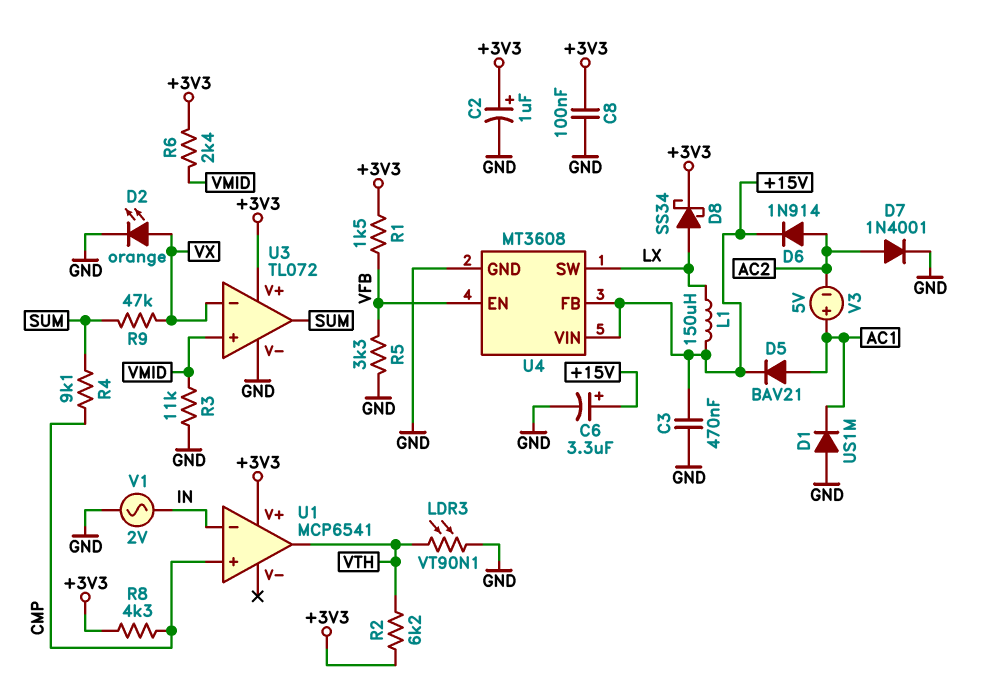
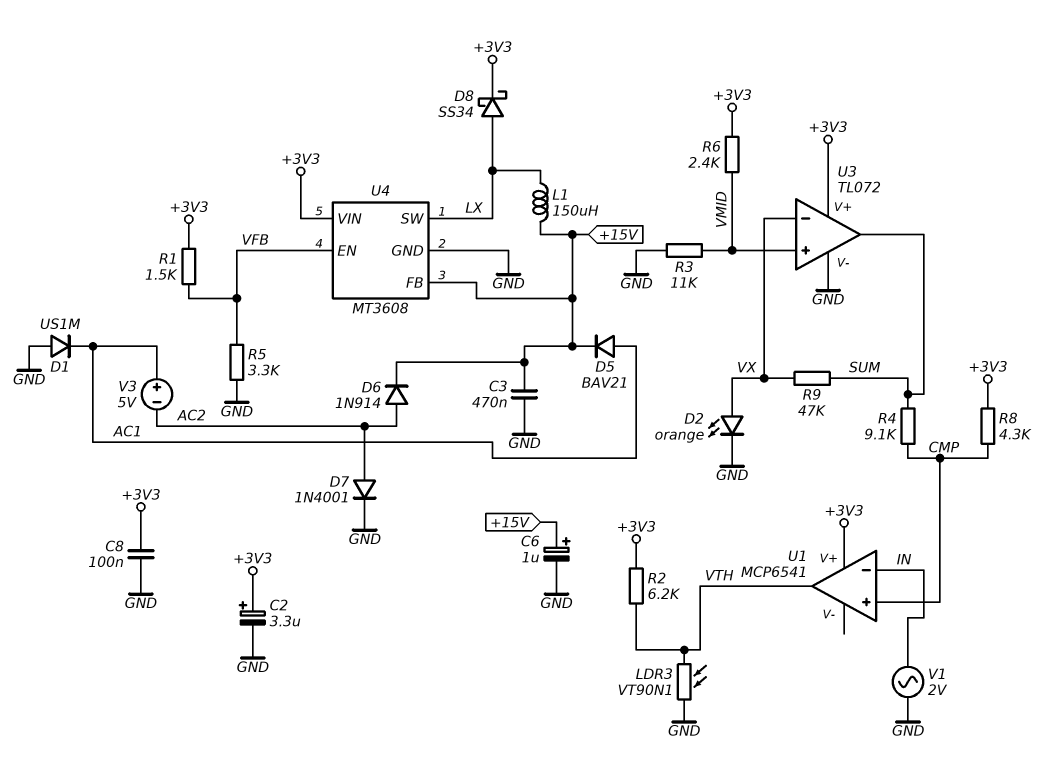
C2: 1uF (plus +3V3, minus GND) -> 3.3uF (plus +3V3, minus GND)
C6: 3.3uF (plus +15V, minus GND) -> 1uF (plus +15V, minus GND)
U4 pin VIN: +15V -> +3V3

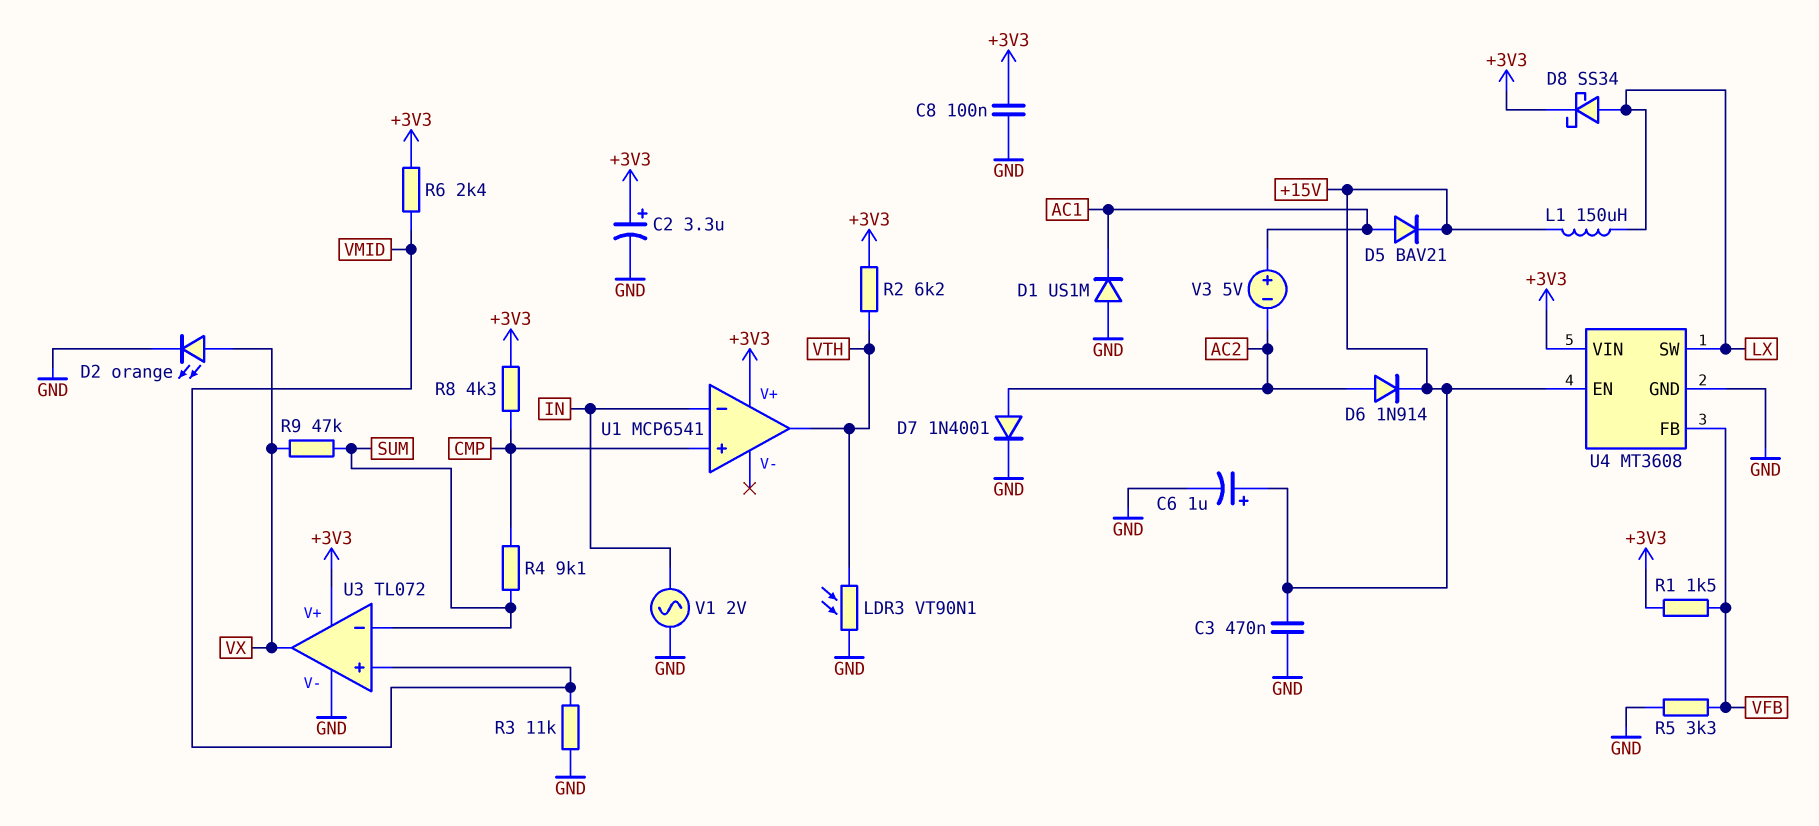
U3 pin in-: VX -> SUM
U3 pin out: SUM -> VX
U4 pin EN: VFB -> +15V
U4 pin FB: +15V -> VFB

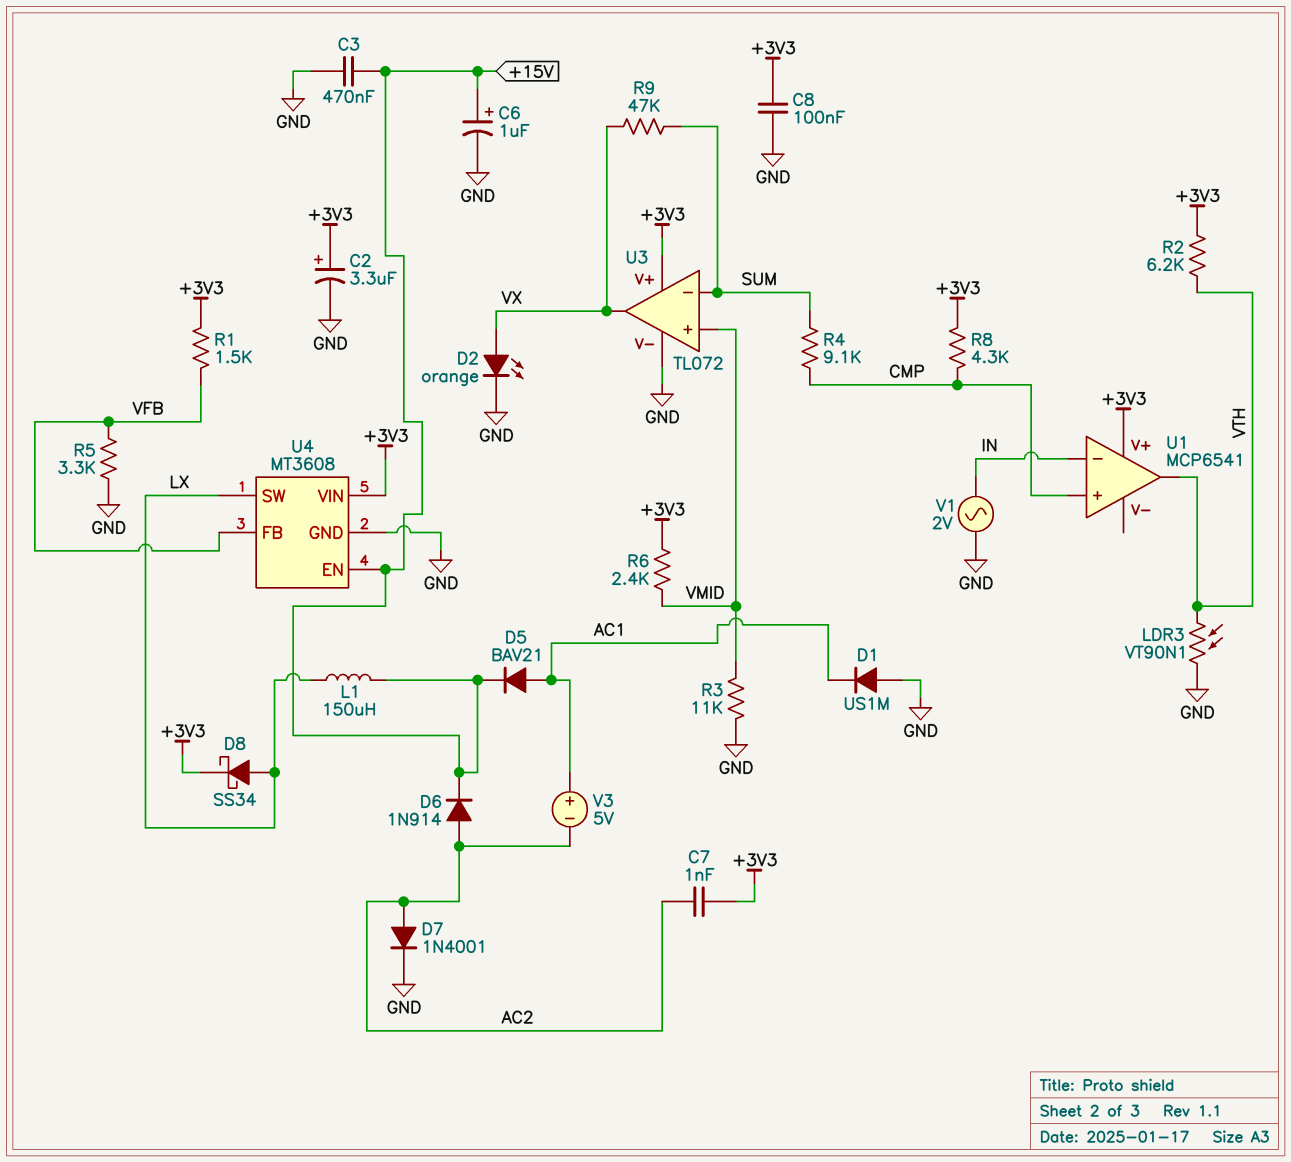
C7: none -> 1nF (+3V3, AC2)

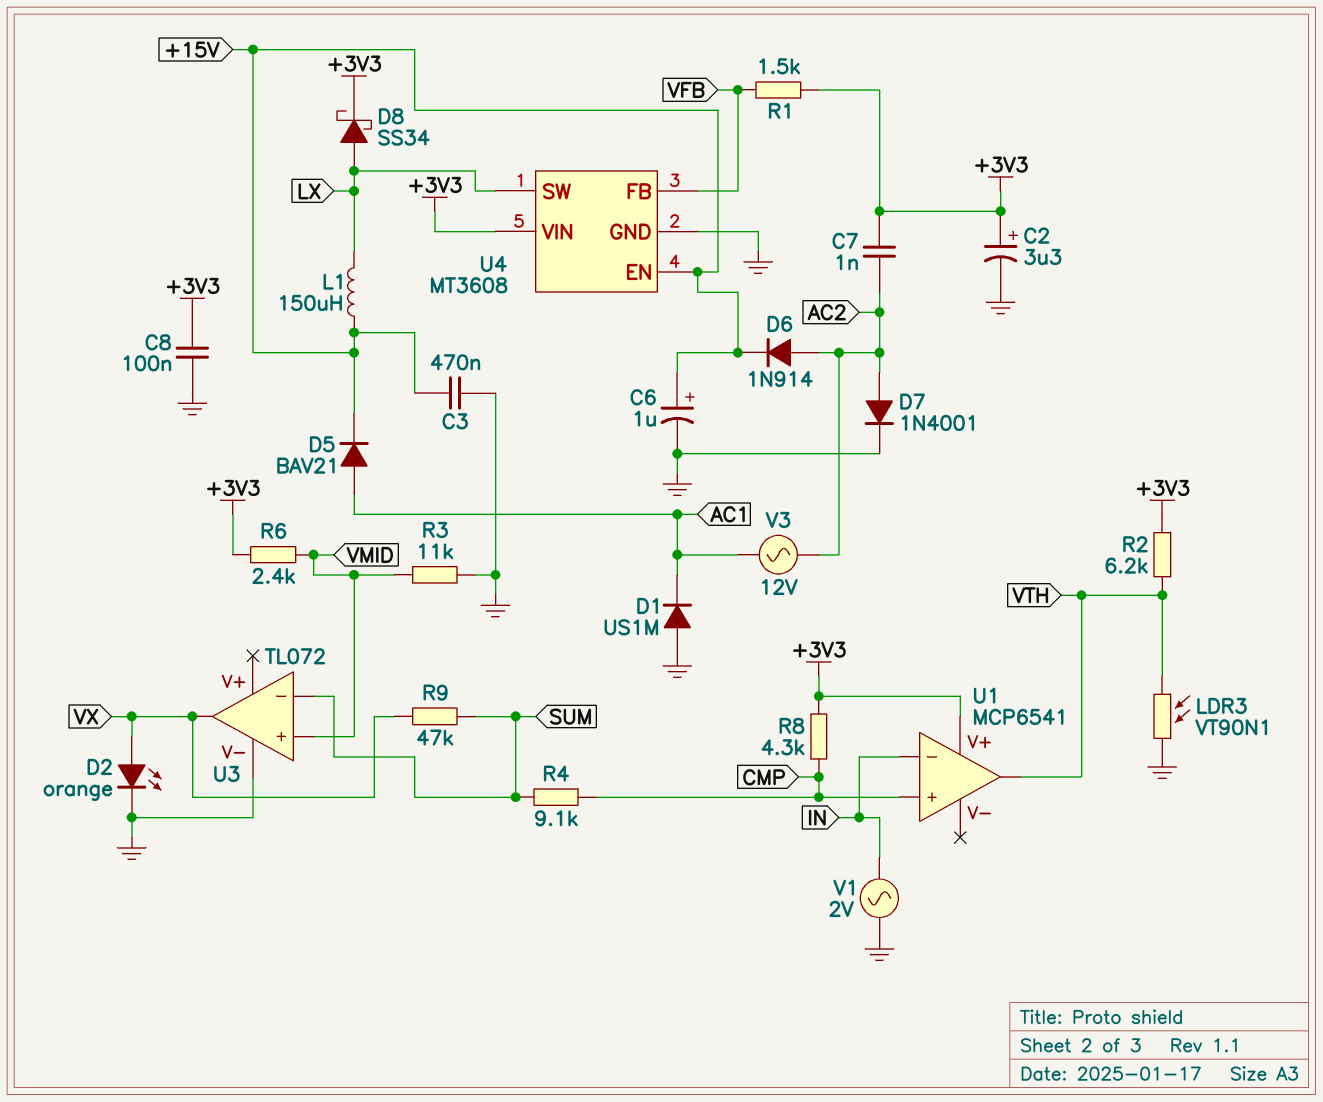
R5: 3.3k (GND, VFB) -> none
U3 pin V+: +3V3 -> none
V3: 5V (plus AC1, minus AC2) -> AC 12V (AC1, AC2)

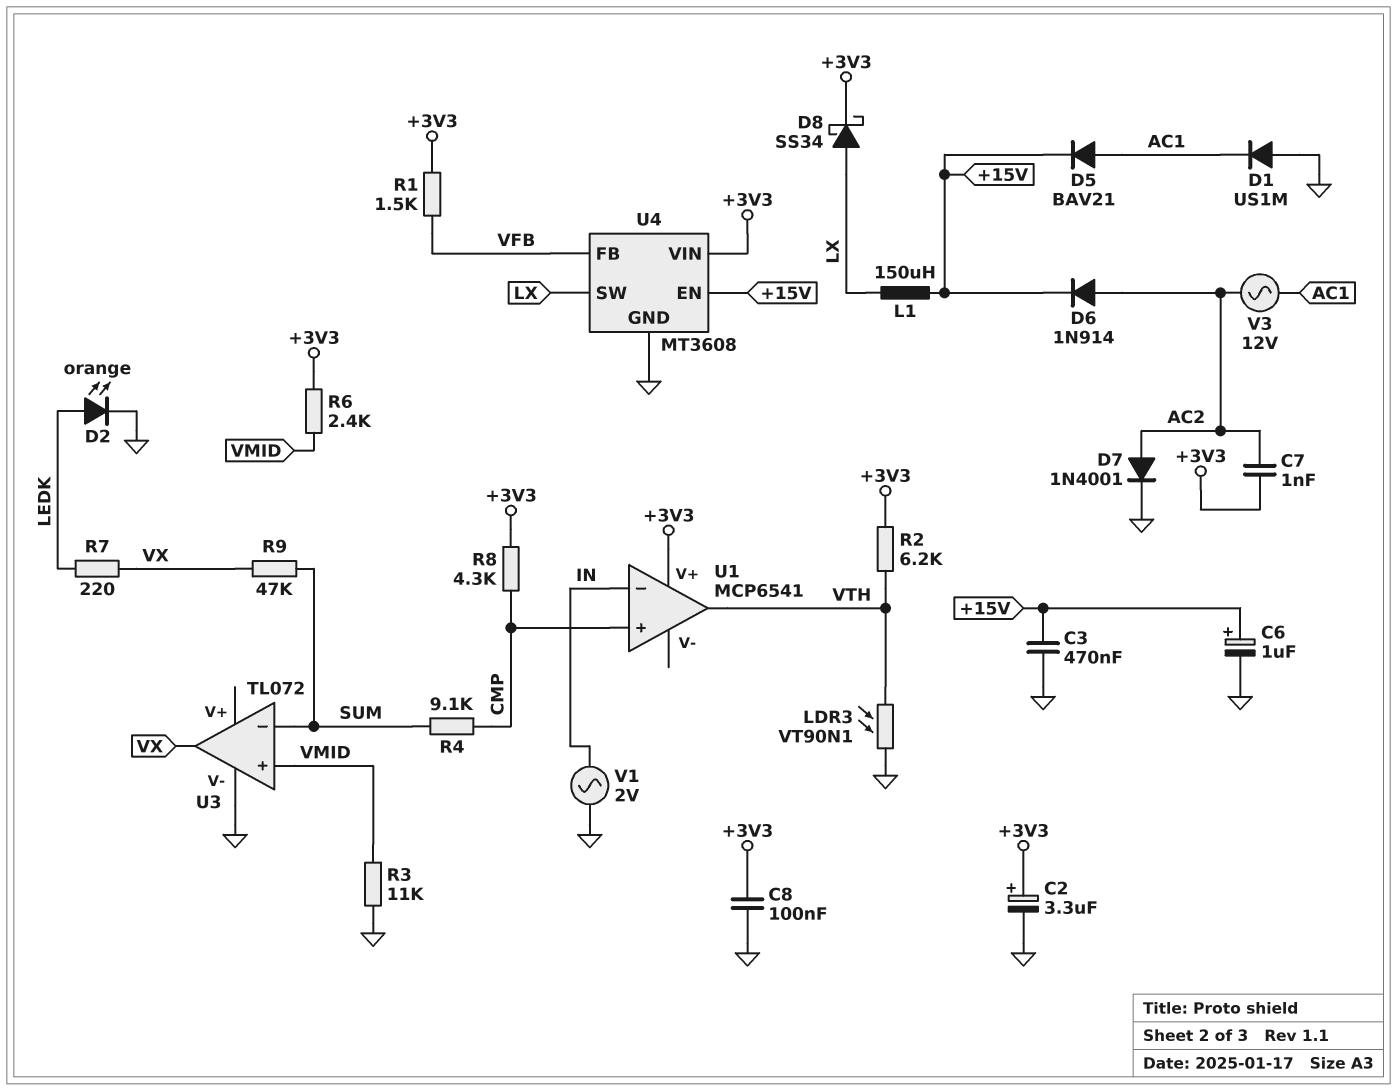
D2: LED orange (A VX, K GND) -> LED orange (A LEDK, K GND)
R7: none -> 220 (LEDK, VX)

